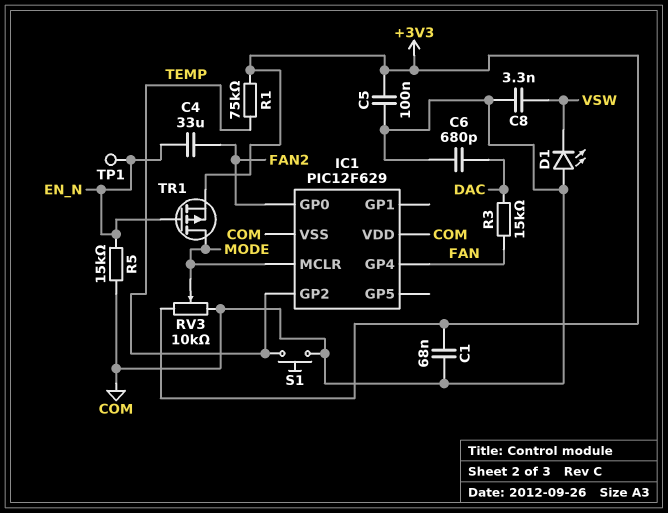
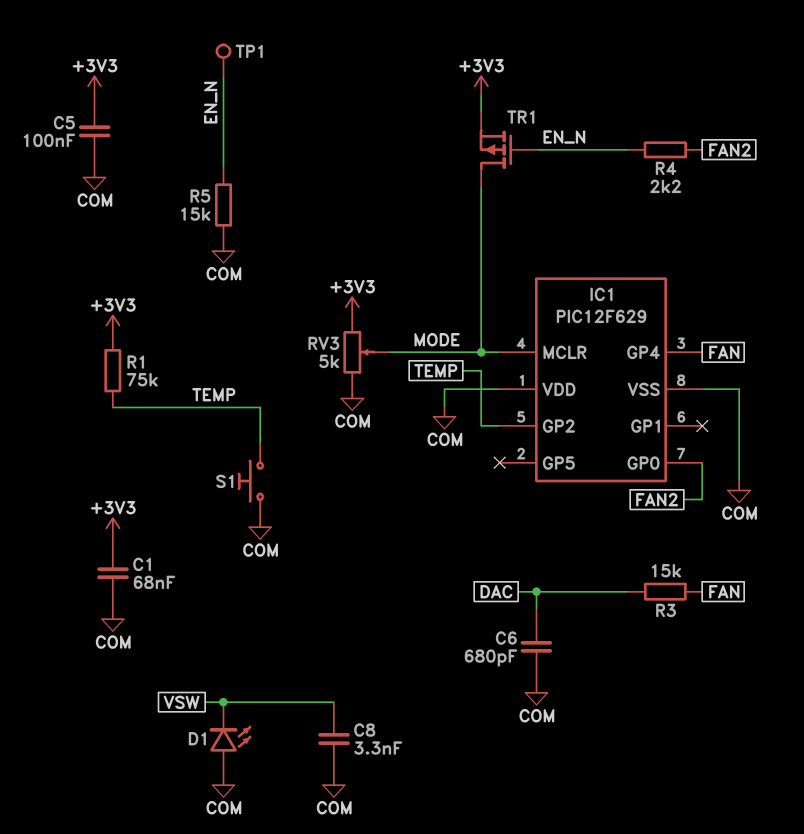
C4: 33uF (EN_N, FAN2) -> none
R4: none -> 2.2k (EN_N, FAN2)
RV3: 10k (+3V3, COM, wiper MODE) -> 5k (+3V3, COM, wiper MODE)

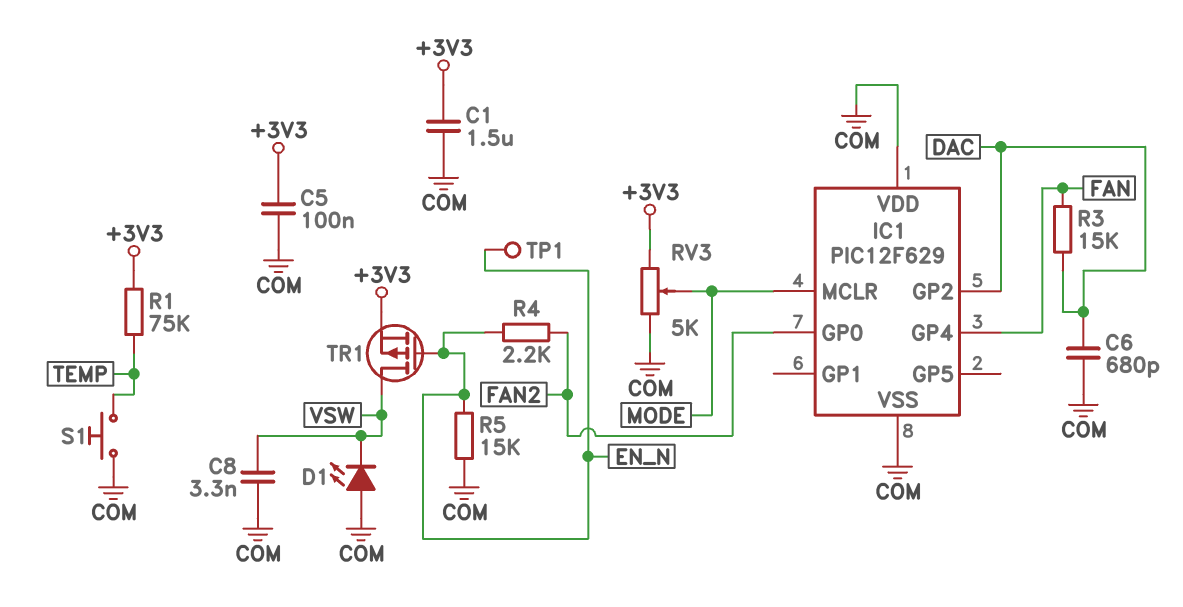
C1: 68nF (+3V3, COM) -> 1.5uF (+3V3, COM)
IC1 pin GP2: TEMP -> DAC
TR1: PMOS (G EN_N, D MODE, S +3V3) -> PMOS (G EN_N, D VSW, S +3V3)

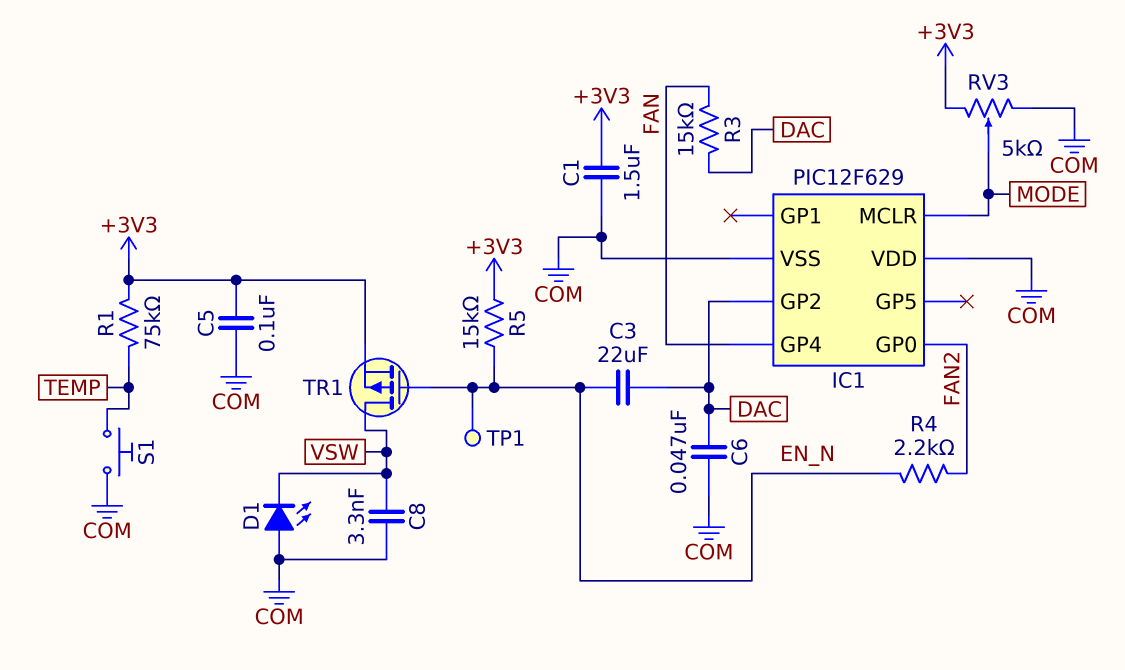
C3: none -> 22uF (DAC, EN_N)
C6: 680pF (COM, DAC) -> 47nF (COM, DAC)
R5: 15k (COM, EN_N) -> 15k (+3V3, EN_N)

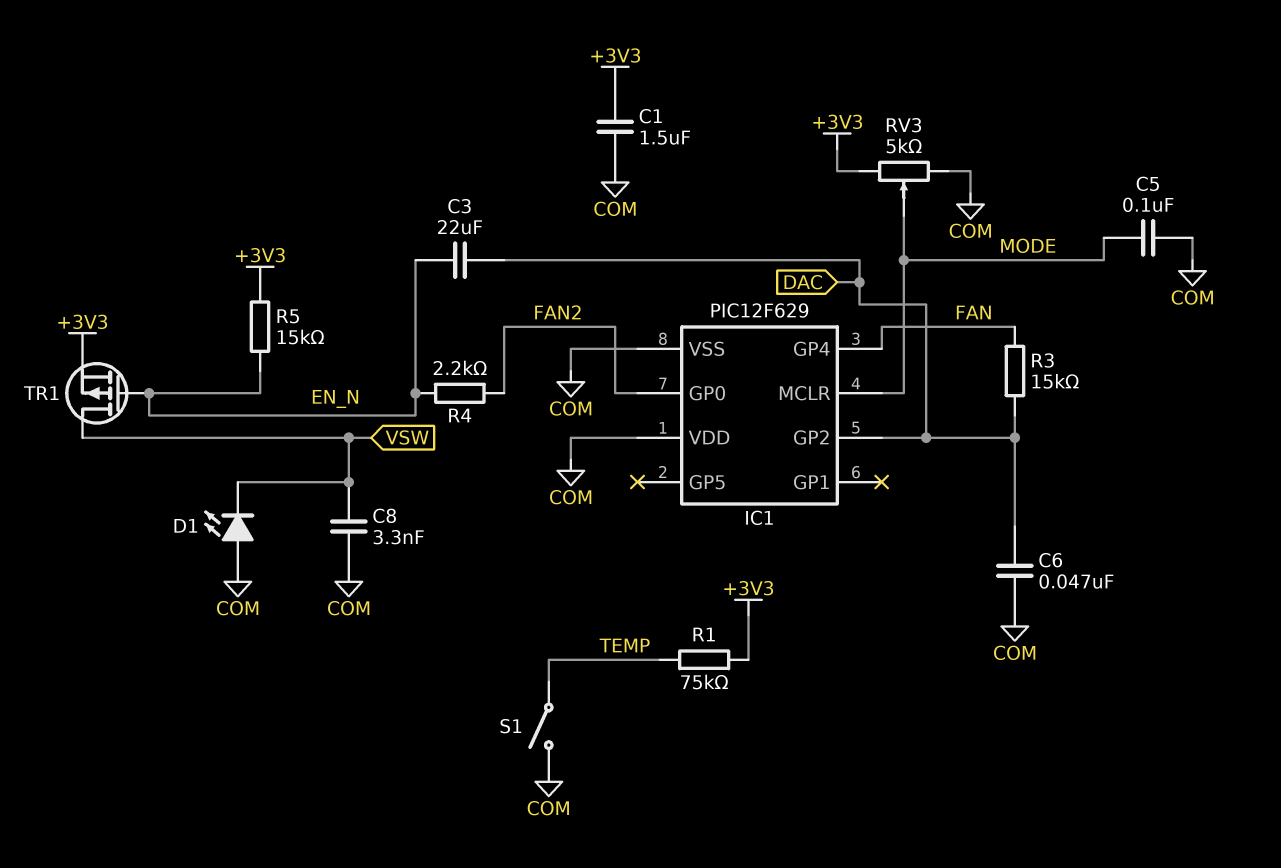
C5: 100nF (+3V3, COM) -> 100nF (COM, MODE)
S1: button (COM, TEMP) -> switch (COM, TEMP)
TP1: test point (EN_N) -> none

